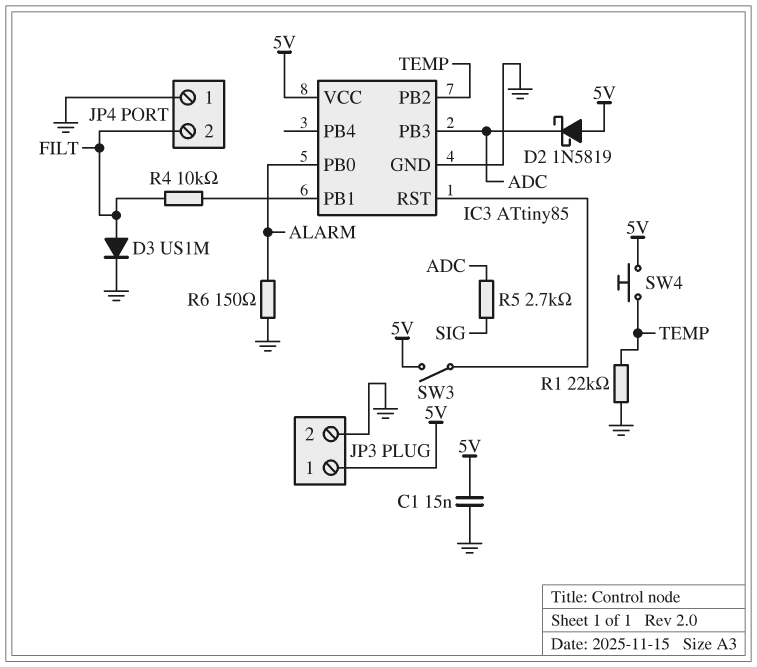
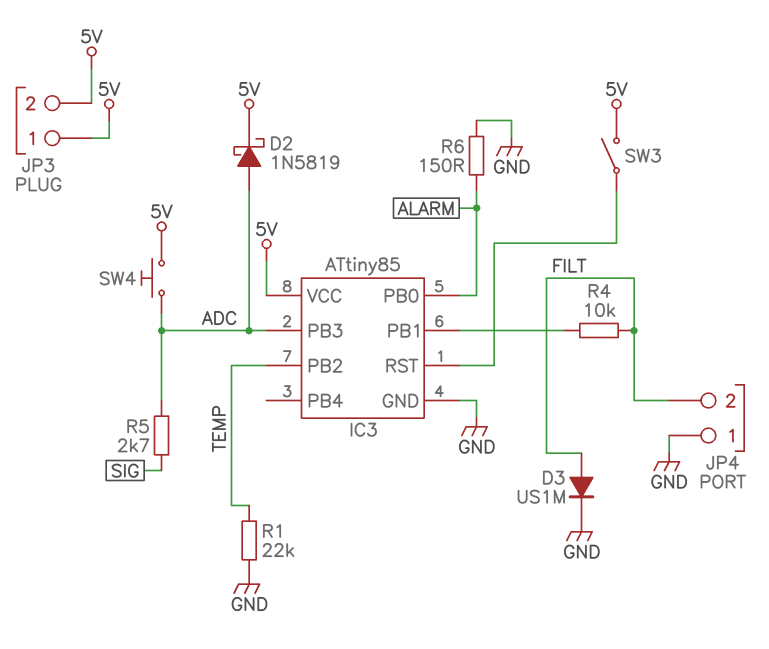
C1: 15nF (5V, GND) -> none
D2: schottky 1N5819 (A 5V, K ADC) -> schottky 1N5819 (A ADC, K 5V)
JP3 pin 2: GND -> 5V
SW4: button (5V, TEMP) -> button (5V, ADC)

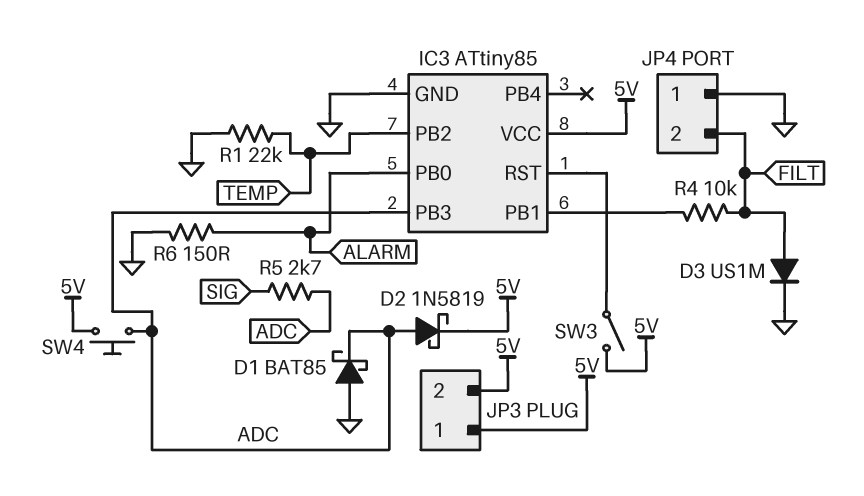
D1: none -> schottky BAT85 (A GND, K ADC)

